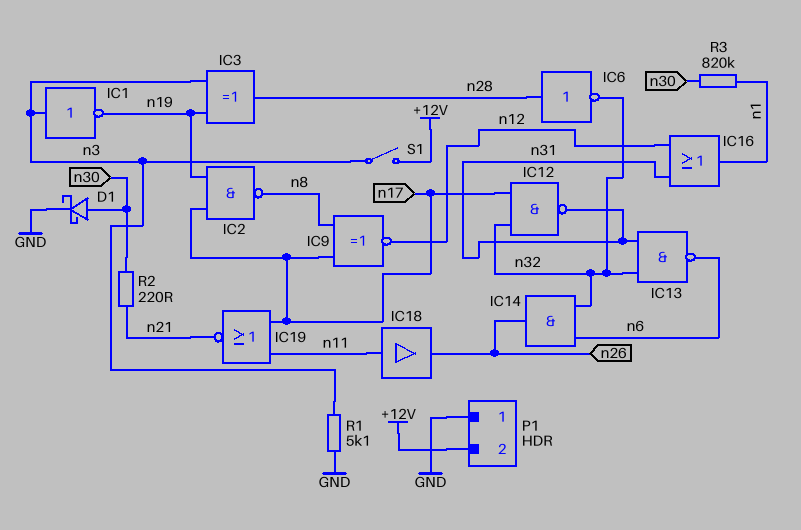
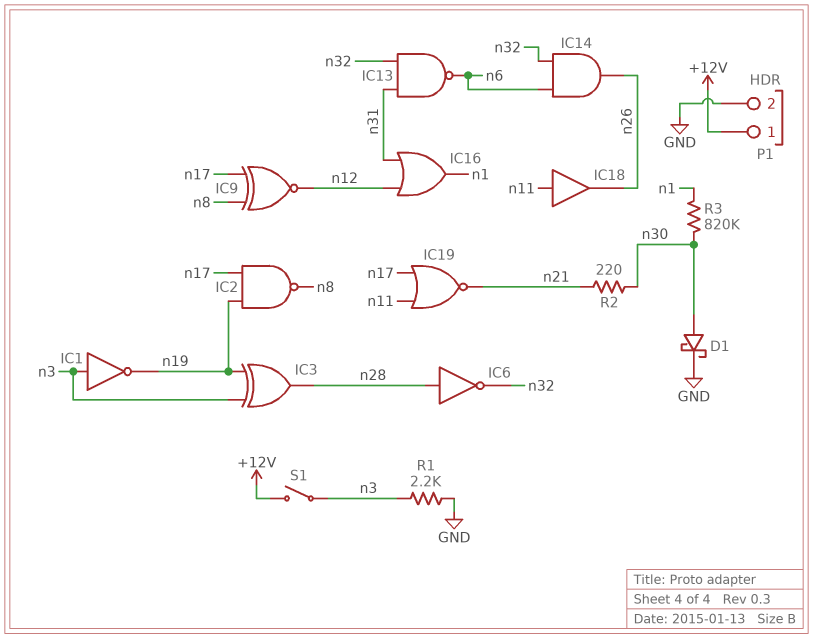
IC12: NAND (in n17, in n32, out n31) -> none
P1 pin 1: GND -> +12V
P1 pin 2: +12V -> GND
R1: 5.1k (GND, n3) -> 2.2k (GND, n3)

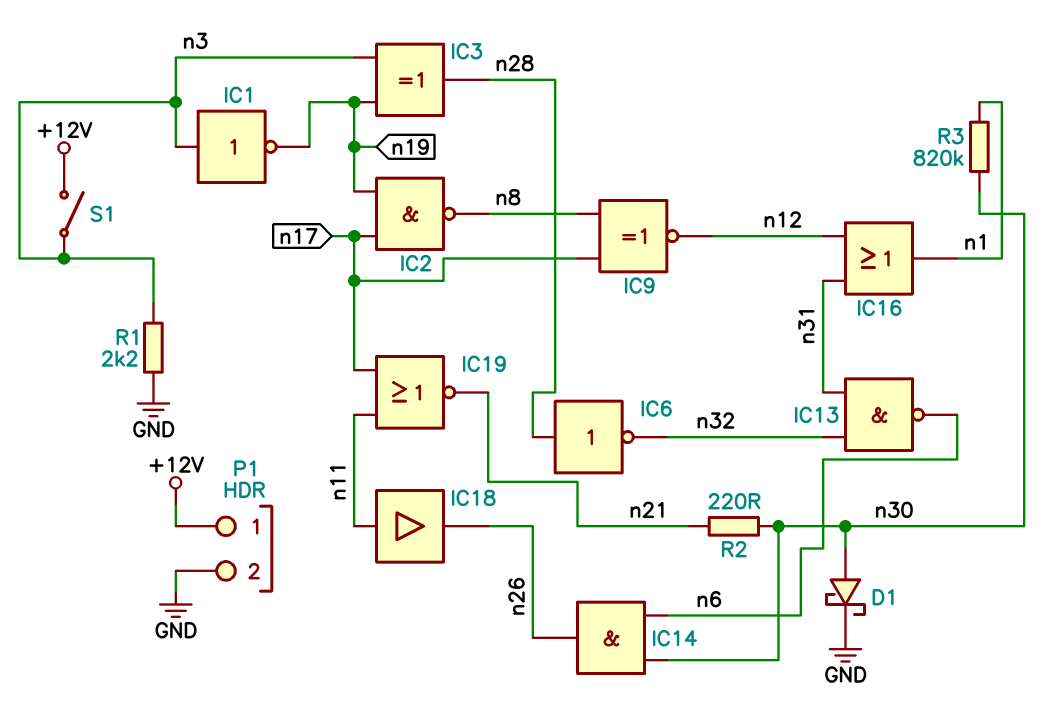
IC14: AND (in n6, in n32, out n26) -> AND (in n6, in n30, out n26)

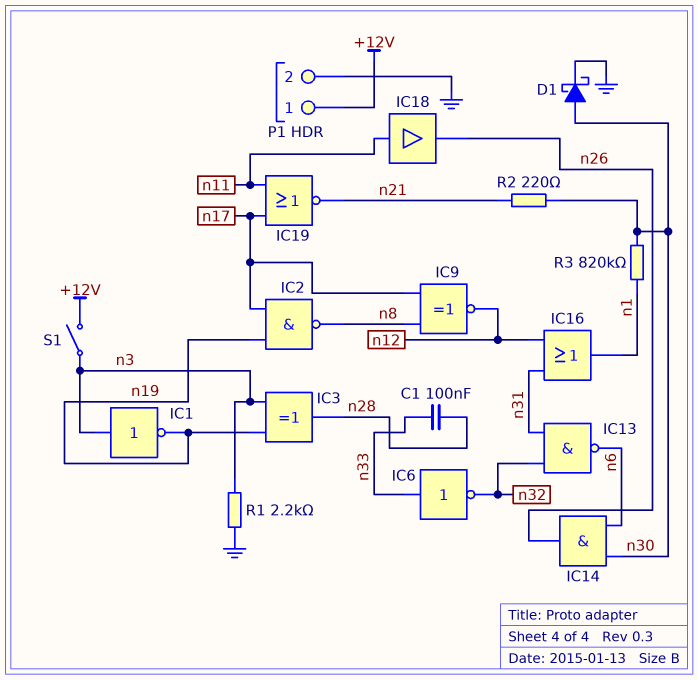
C1: none -> 100nF (n28, n33)
IC6: NOT (in n28, out n32) -> NOT (in n33, out n32)

